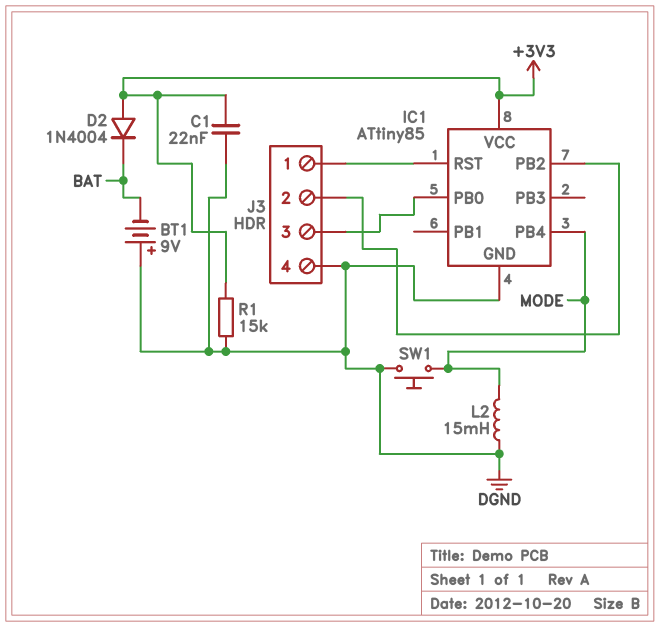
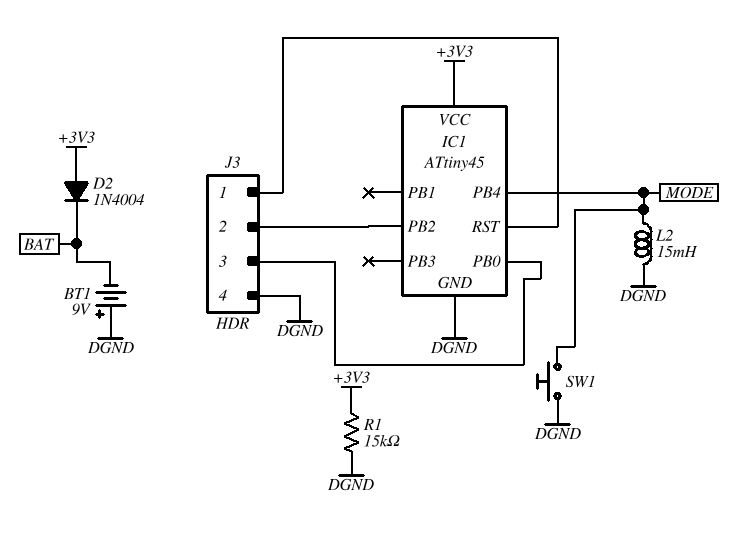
C1: 22nF (+3V3, DGND) -> none
IC1: ATtiny85 -> ATtiny45

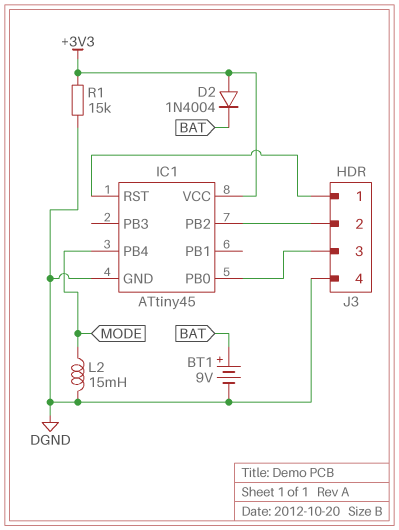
BT1: 9V (plus DGND, minus BAT) -> 9V (plus BAT, minus DGND)
SW1: button (DGND, MODE) -> none

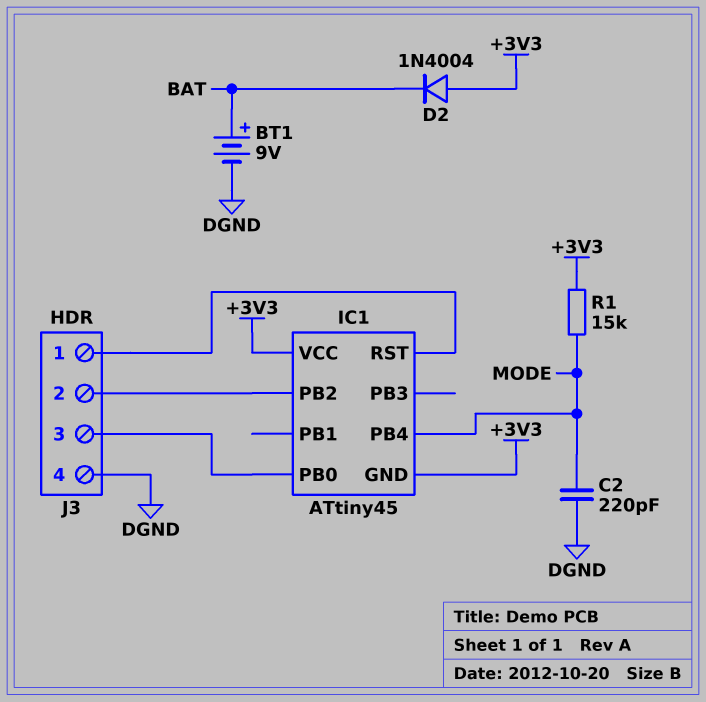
C2: none -> 220pF (DGND, MODE)
IC1 pin GND: DGND -> +3V3
L2: 15mH (DGND, MODE) -> none
R1: 15k (+3V3, DGND) -> 15k (+3V3, MODE)

